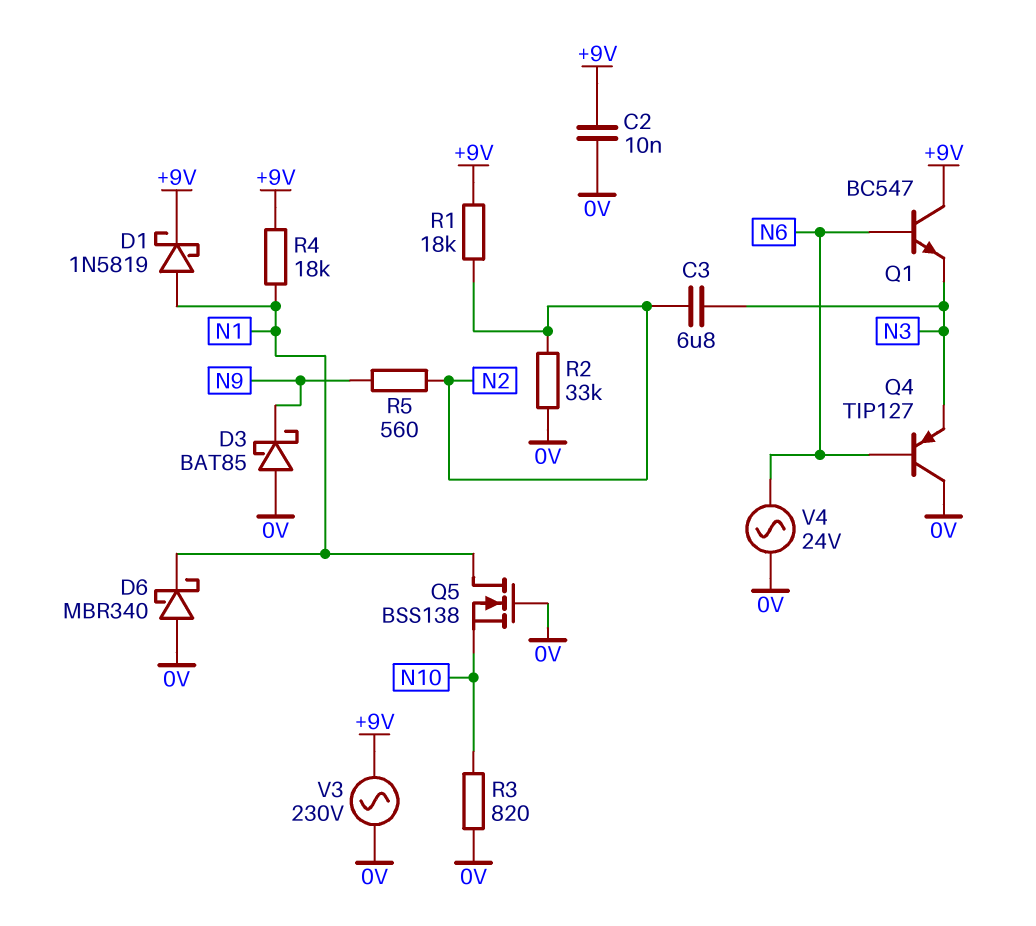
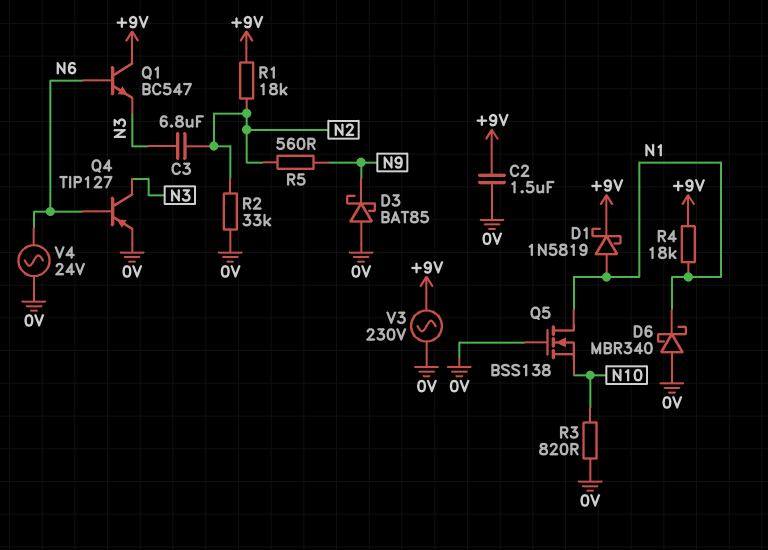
C2: 10nF (+9V, 0V) -> 1.5uF (+9V, 0V)
Q4: PNP TIP127 (B N6, C 0V, E N3) -> PNP TIP127 (B N6, C N3, E 0V)

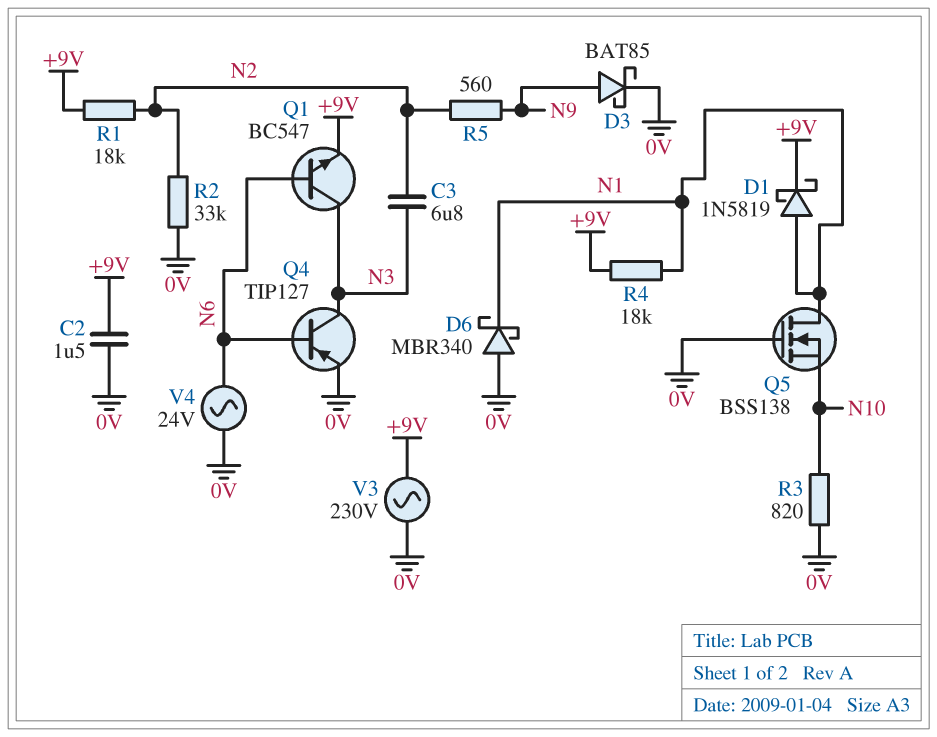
D3: schottky BAT85 (A 0V, K N9) -> schottky BAT85 (A N9, K 0V)
Q1: NPN BC547 (B N6, C +9V, E N3) -> NPN BC547 (B N6, C N3, E +9V)

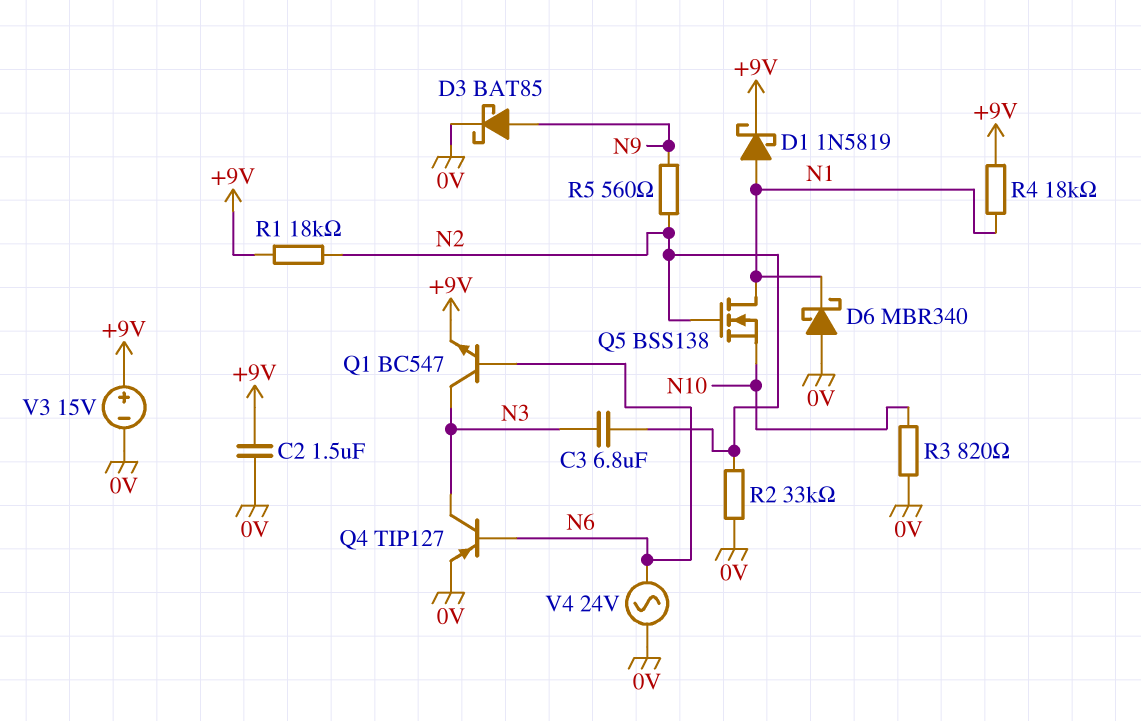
Q5: NMOS BSS138 (G 0V, D N1, S N10) -> NMOS BSS138 (G N2, D N1, S N10)
V3: AC 230V (+9V, 0V) -> 15V (plus +9V, minus 0V)

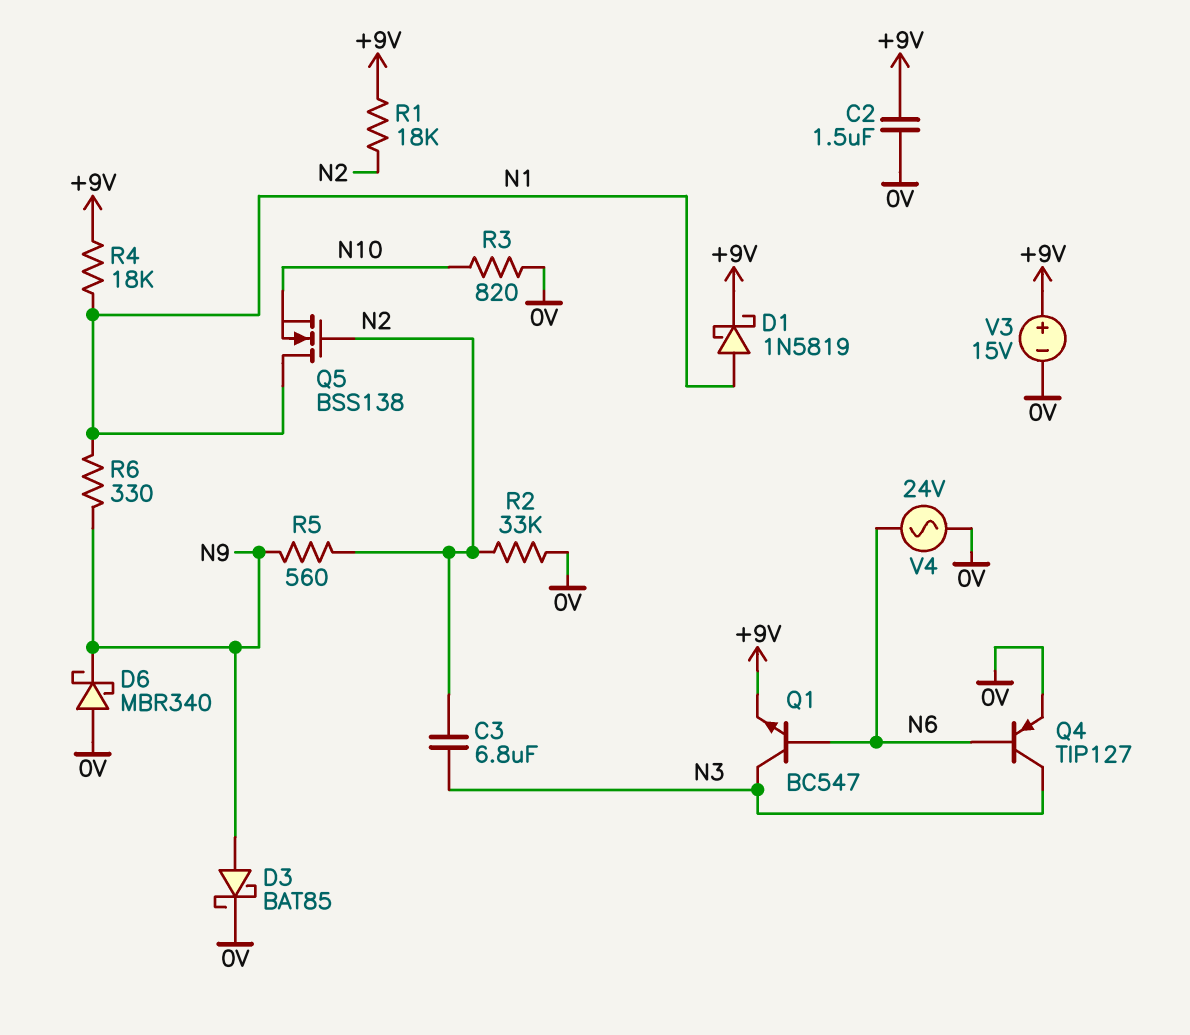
D6: schottky MBR340 (A 0V, K N1) -> schottky MBR340 (A 0V, K N9)
R6: none -> 330 (N1, N9)

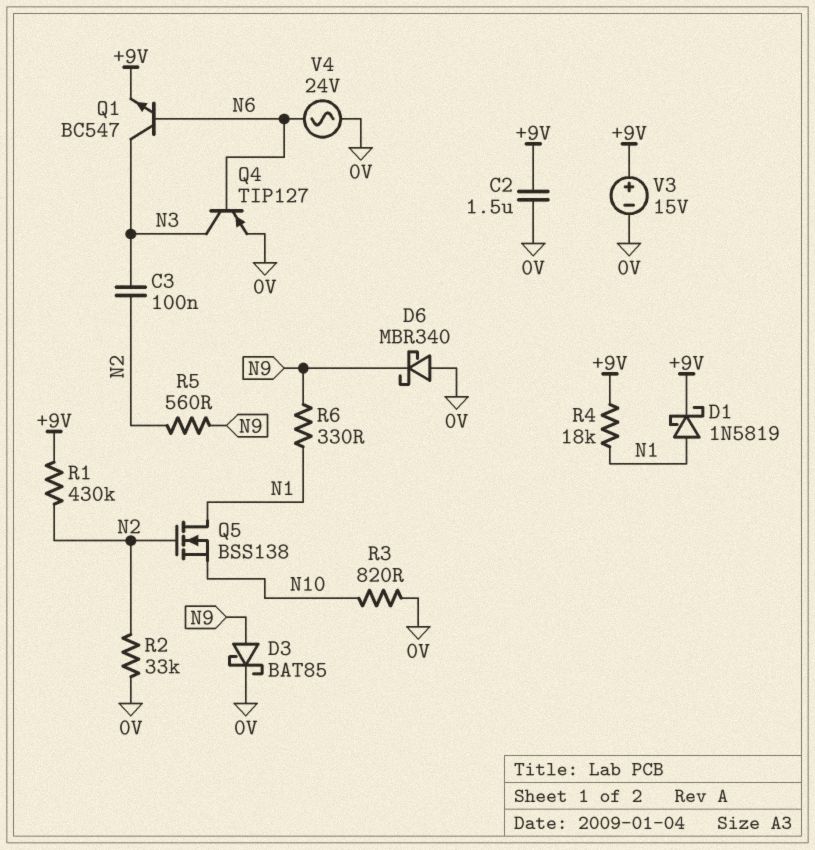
C3: 6.8uF (N2, N3) -> 100nF (N2, N3)
R1: 18k (+9V, N2) -> 430k (+9V, N2)

